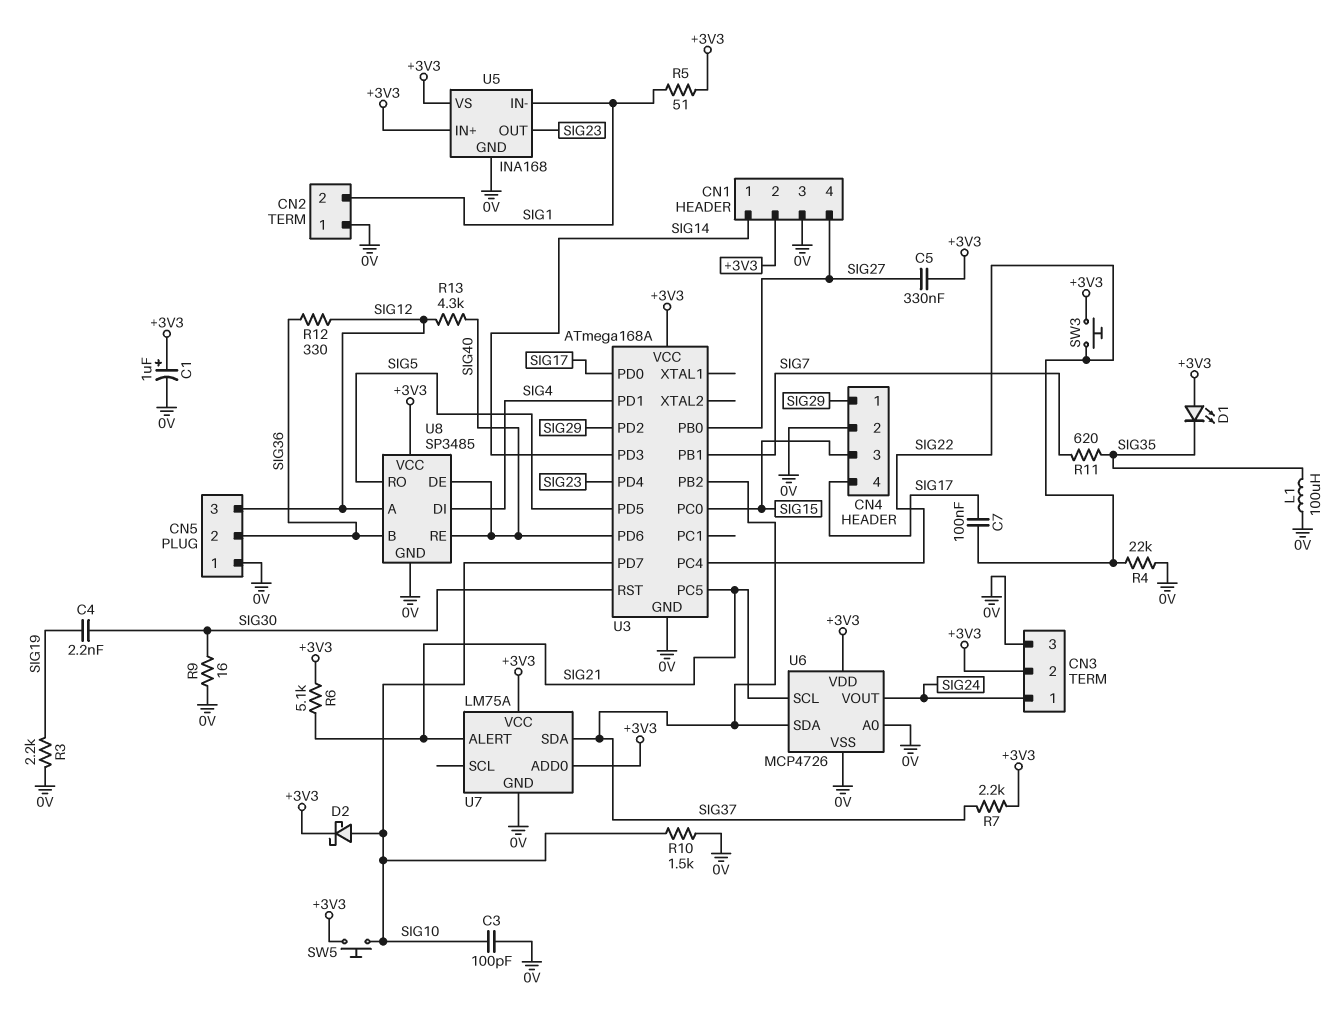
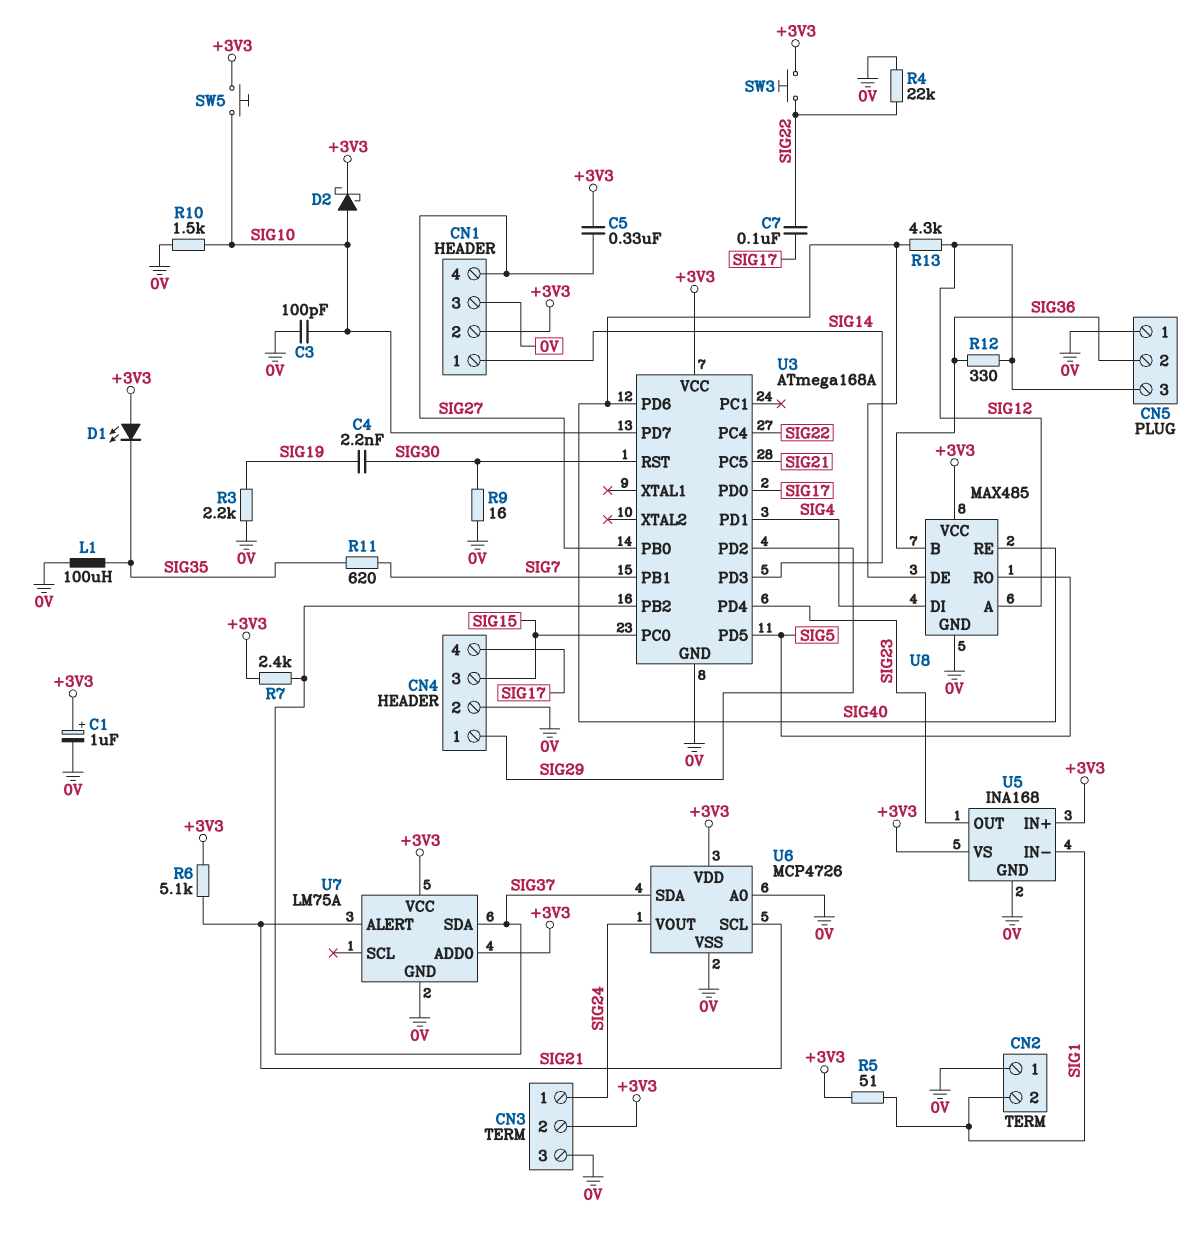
R7: 2.2k (+3V3, SIG37) -> 2.4k (+3V3, SIG37)
U8: SP3485 -> MAX485

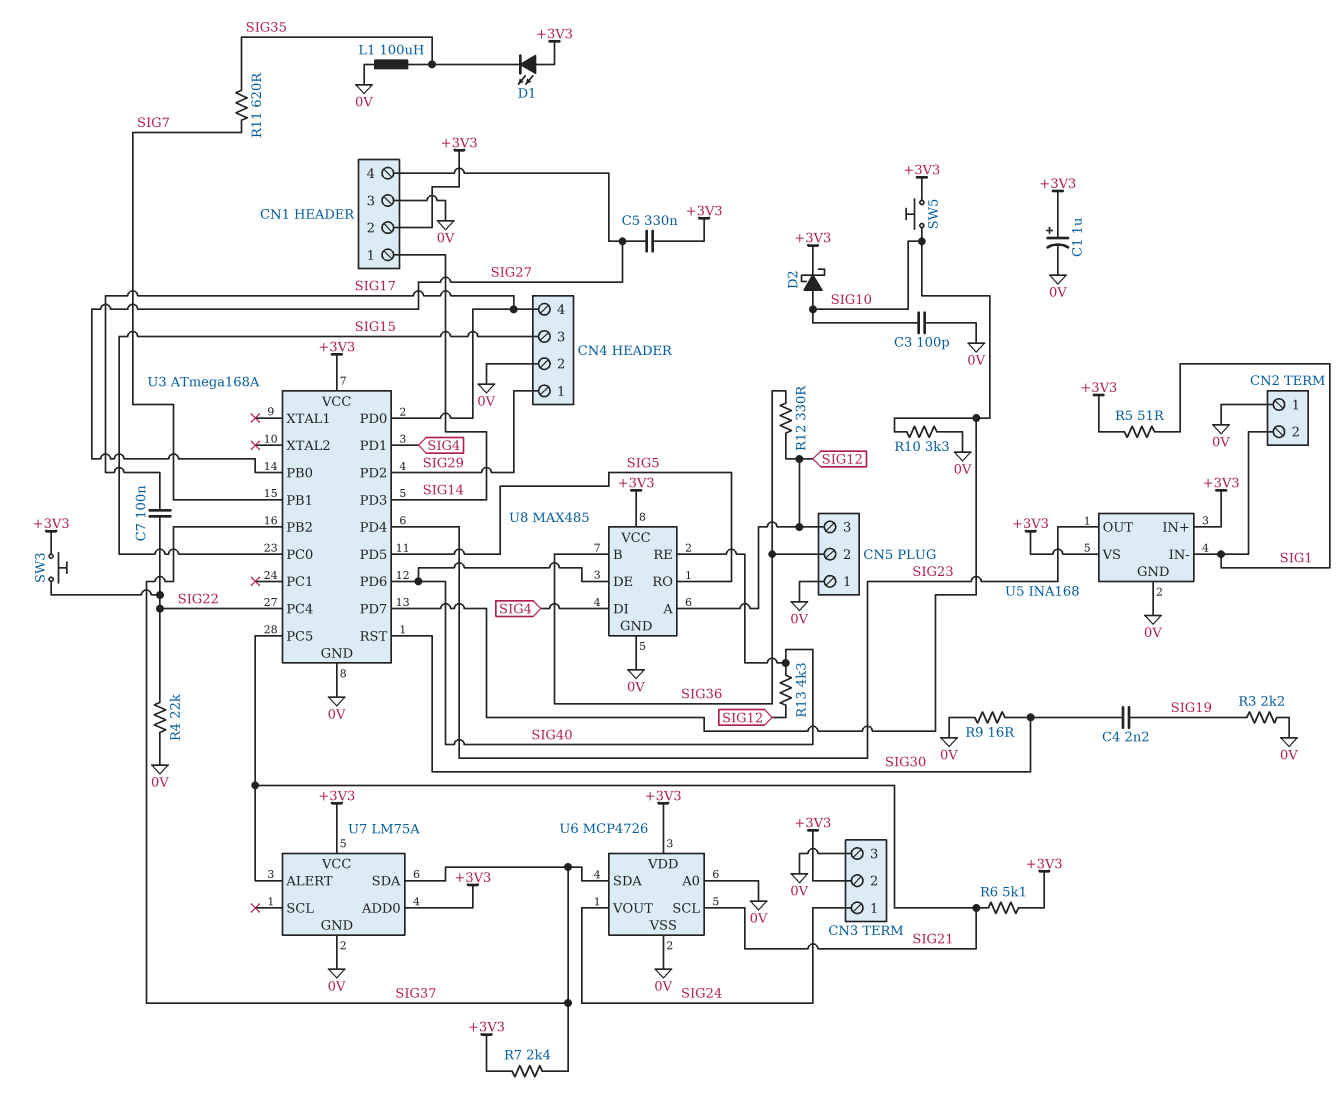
R10: 1.5k (0V, SIG10) -> 3.3k (0V, SIG10)

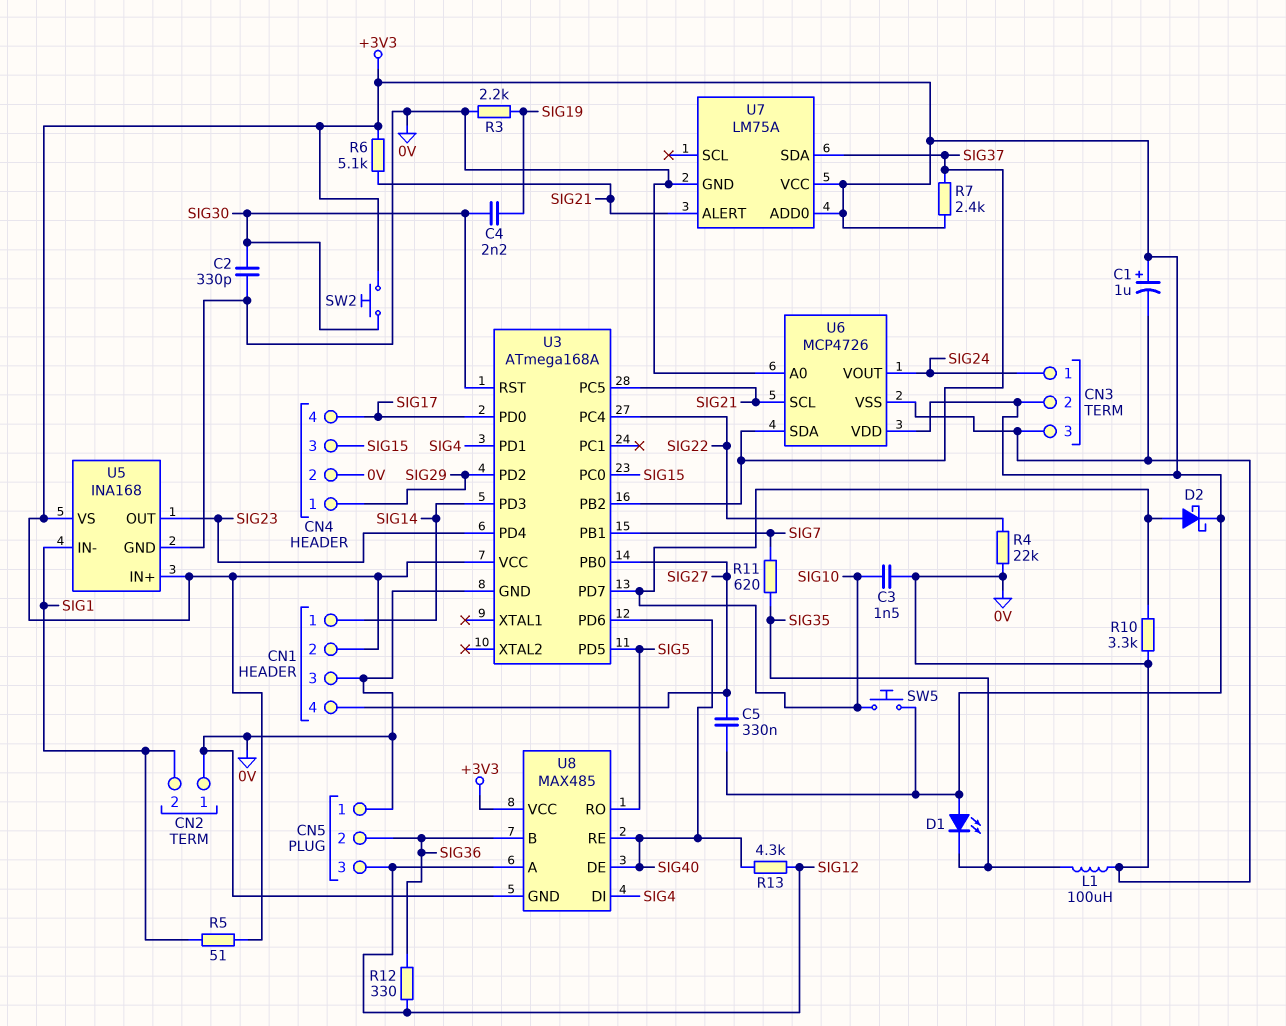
C2: none -> 330pF (0V, SIG30)
C3: 100pF (0V, SIG10) -> 1.5nF (0V, SIG10)
C7: 100nF (SIG17, SIG22) -> none
R9: 16 (0V, SIG30) -> none
SW2: none -> button (+3V3, SIG30)
SW3: button (+3V3, SIG22) -> none

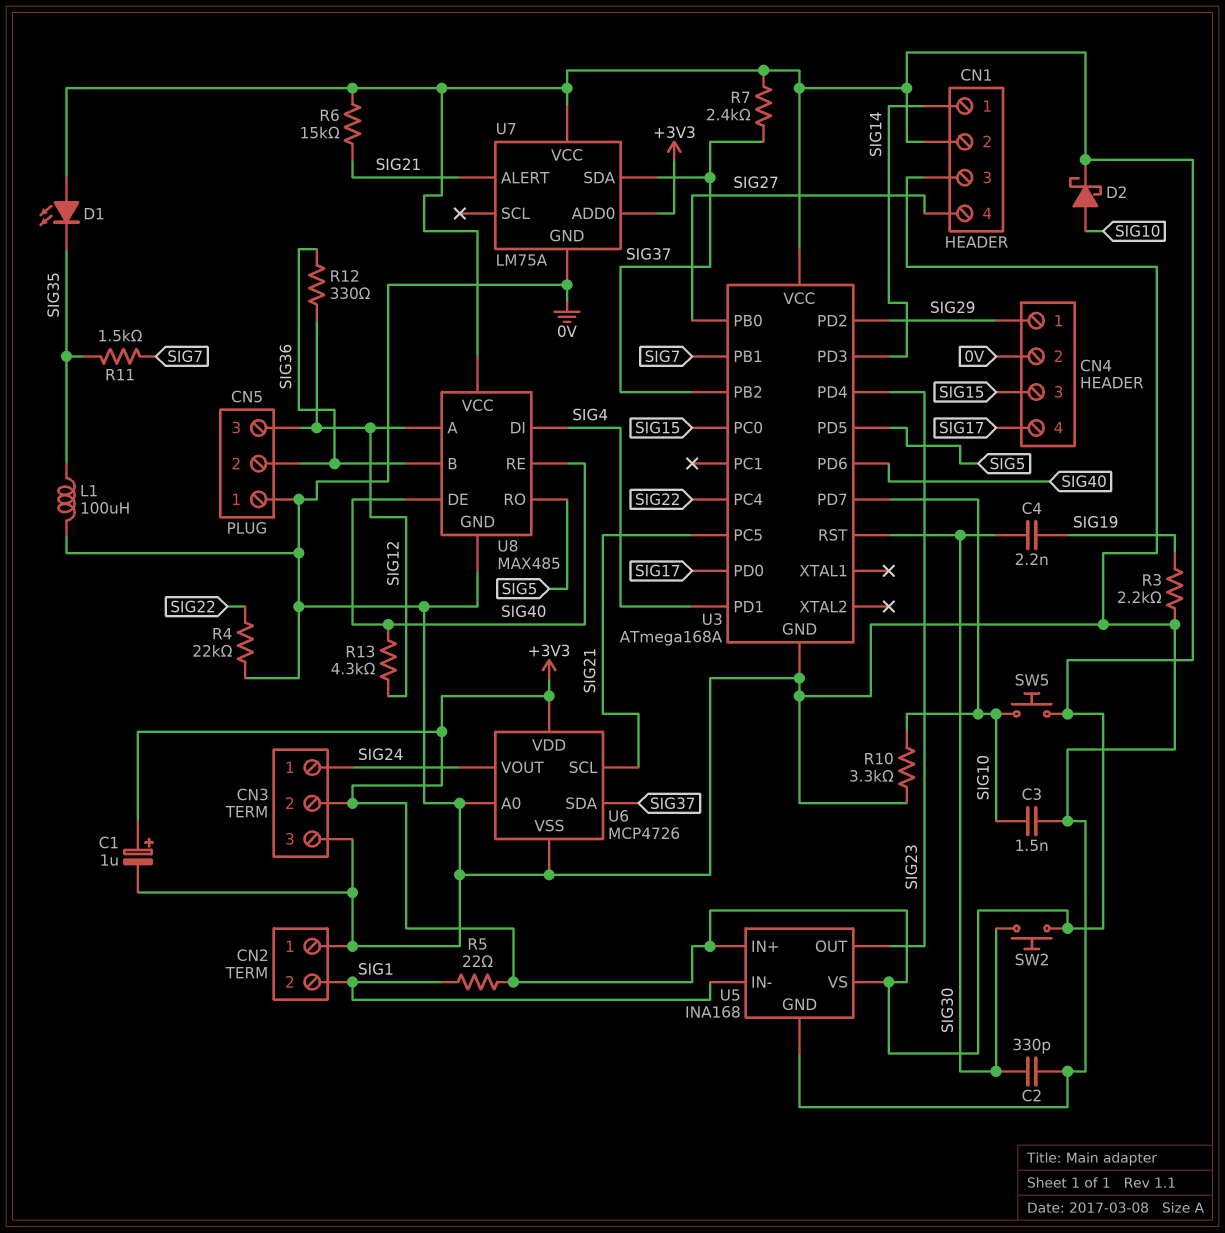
C5: 330nF (+3V3, SIG27) -> none
R5: 51 (+3V3, SIG1) -> 22 (+3V3, SIG1)
R6: 5.1k (+3V3, SIG21) -> 15k (+3V3, SIG21)
R11: 620 (SIG7, SIG35) -> 1.5k (SIG7, SIG35)

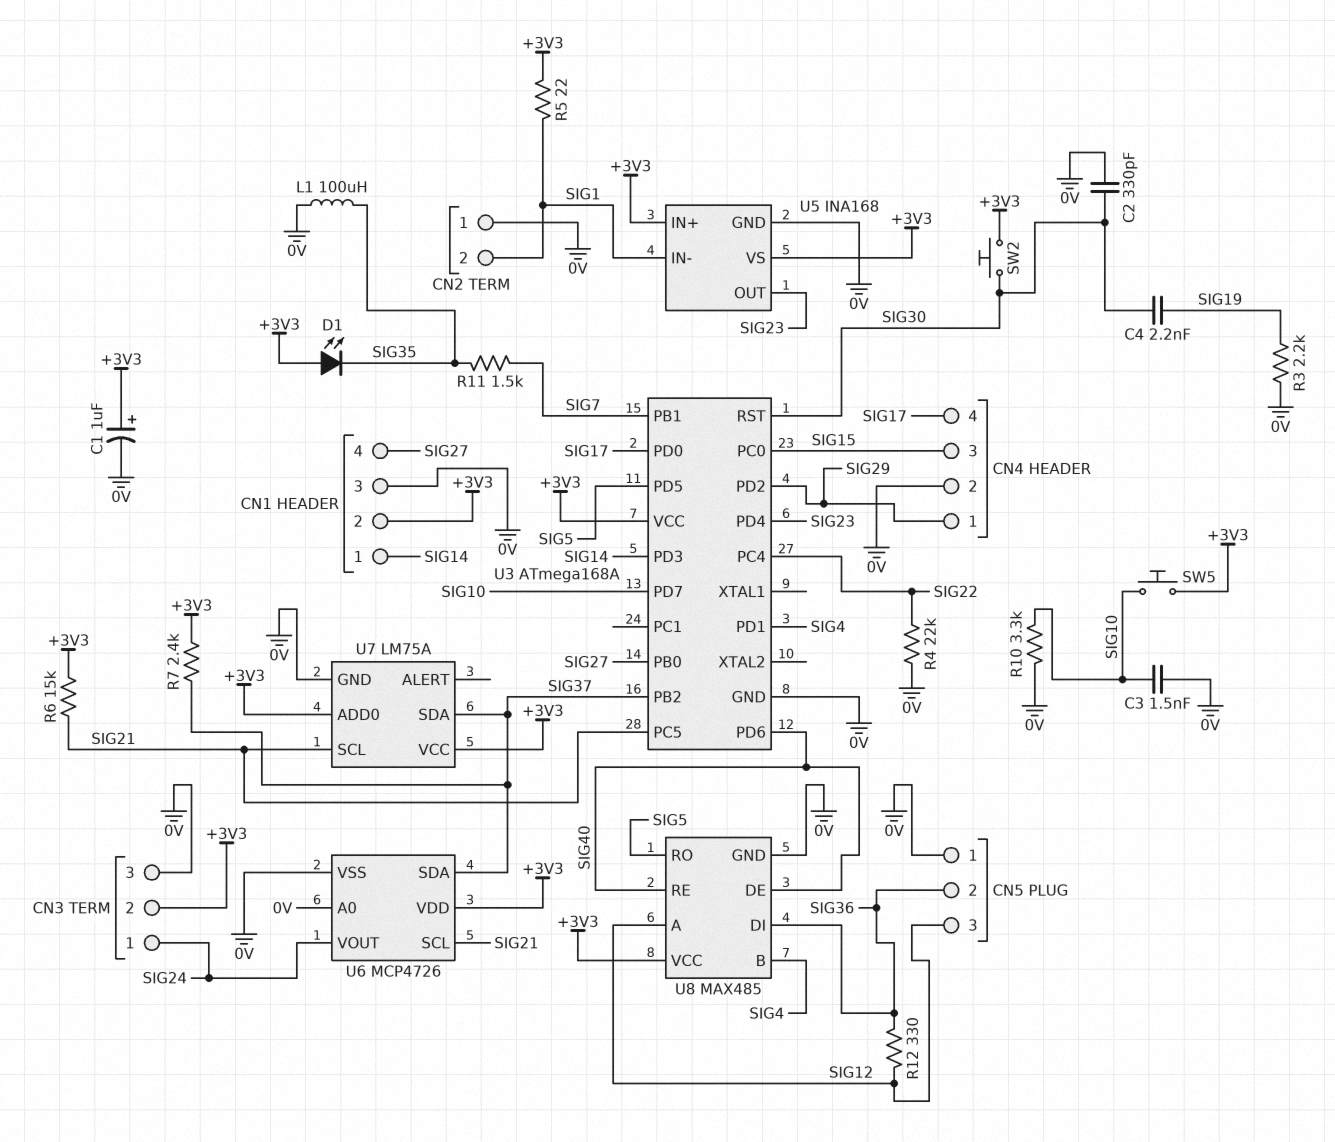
D2: schottky (A SIG10, K +3V3) -> none
R13: 4.3k (SIG12, SIG40) -> none
U7 pin ALERT: SIG21 -> none
U7 pin SCL: none -> SIG21
U8 pin B: SIG36 -> SIG4
U8 pin DI: SIG4 -> SIG36

